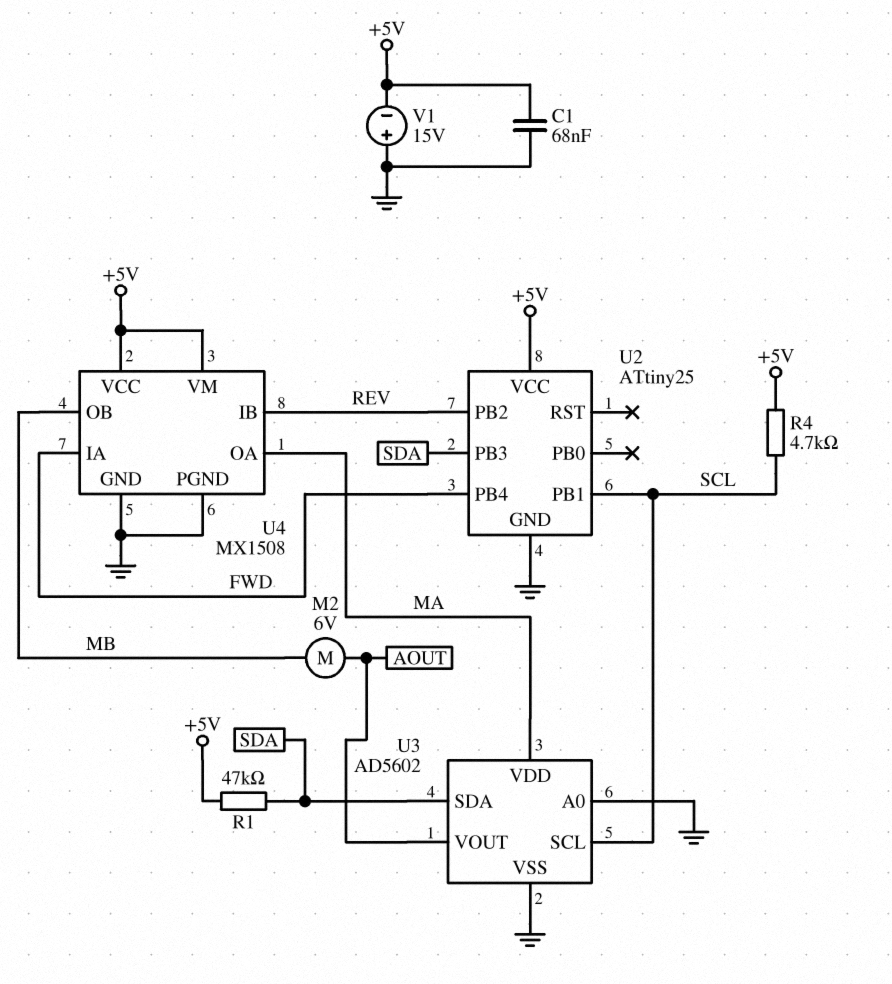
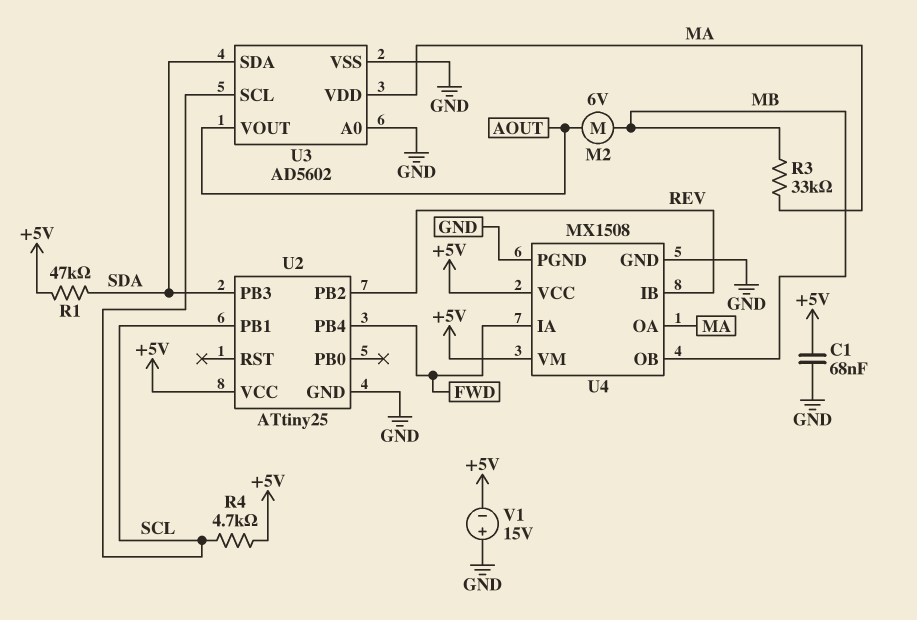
R3: none -> 33k (MA, MB)

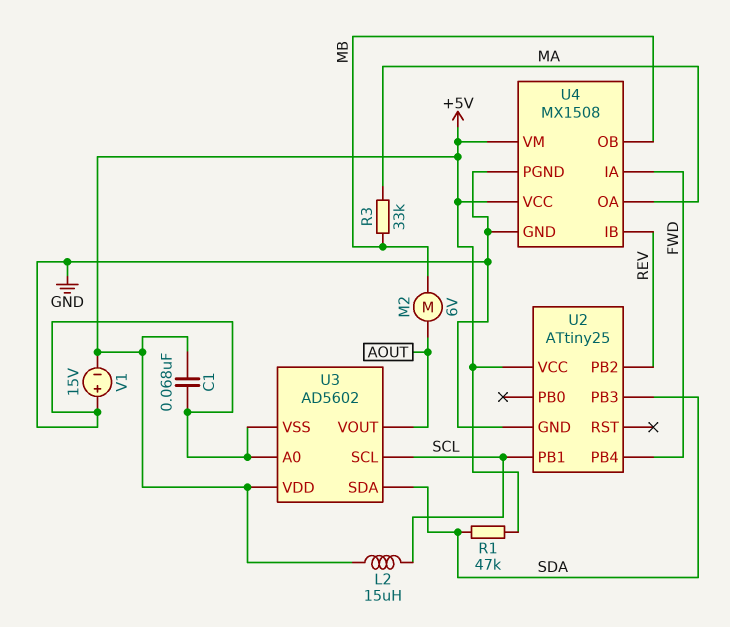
L2: none -> 15uH (+5V, SCL)
R4: 4.7k (+5V, SCL) -> none
U3 pin VDD: MA -> +5V

